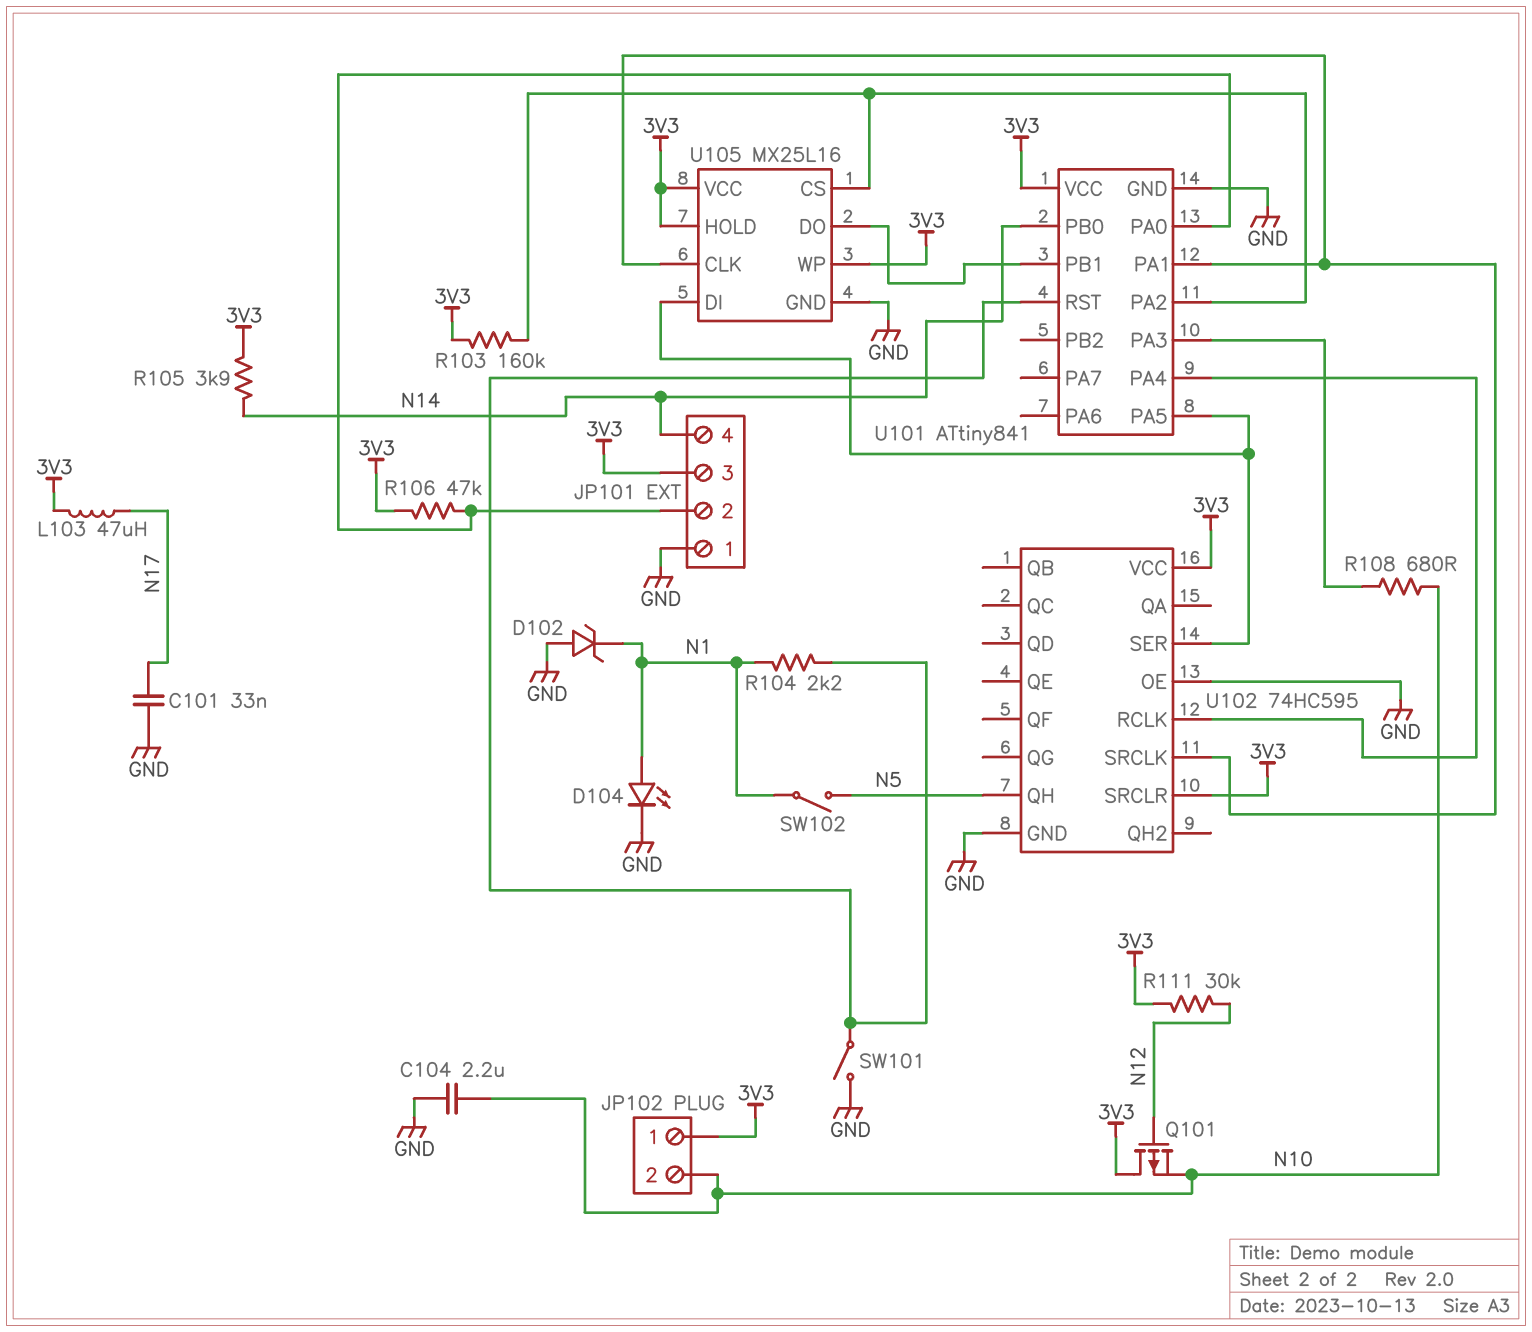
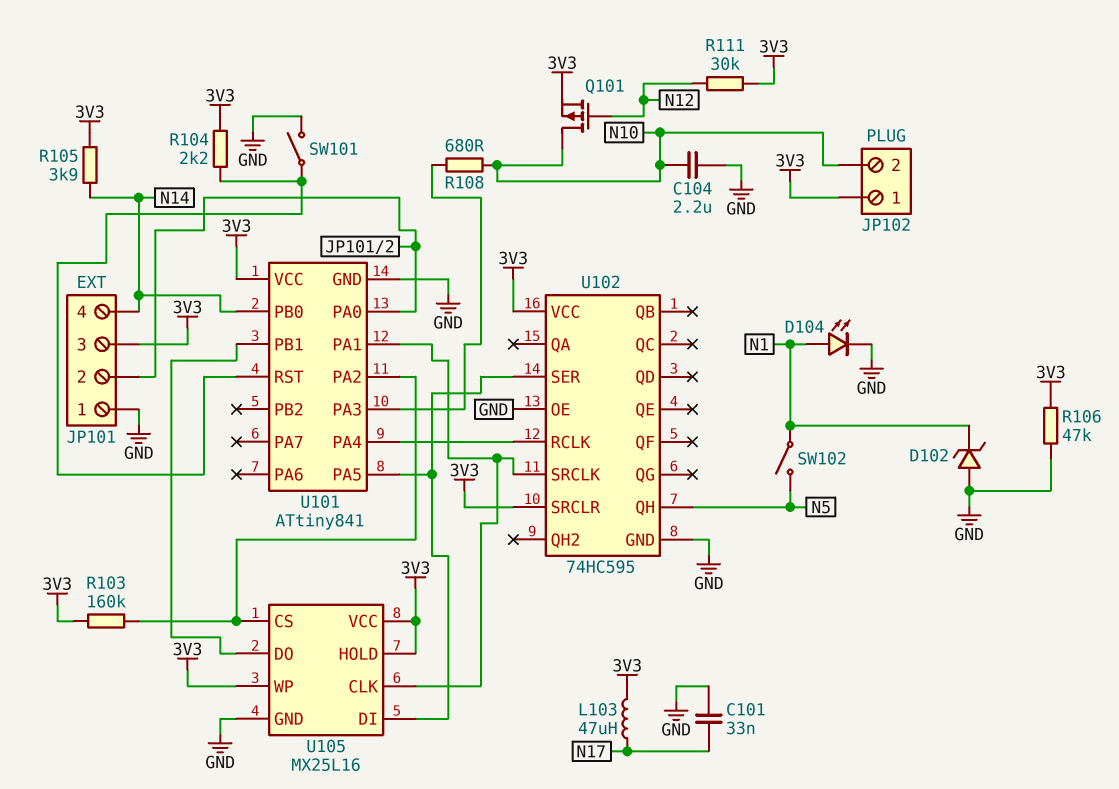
Q101: PMOS (G N12, D 3V3, S N10) -> PMOS (G N12, D N10, S 3V3)
R104: 2.2k (N1, U101/RST) -> 2.2k (3V3, U101/RST)
R106: 47k (3V3, JP101/2) -> 47k (3V3, GND)

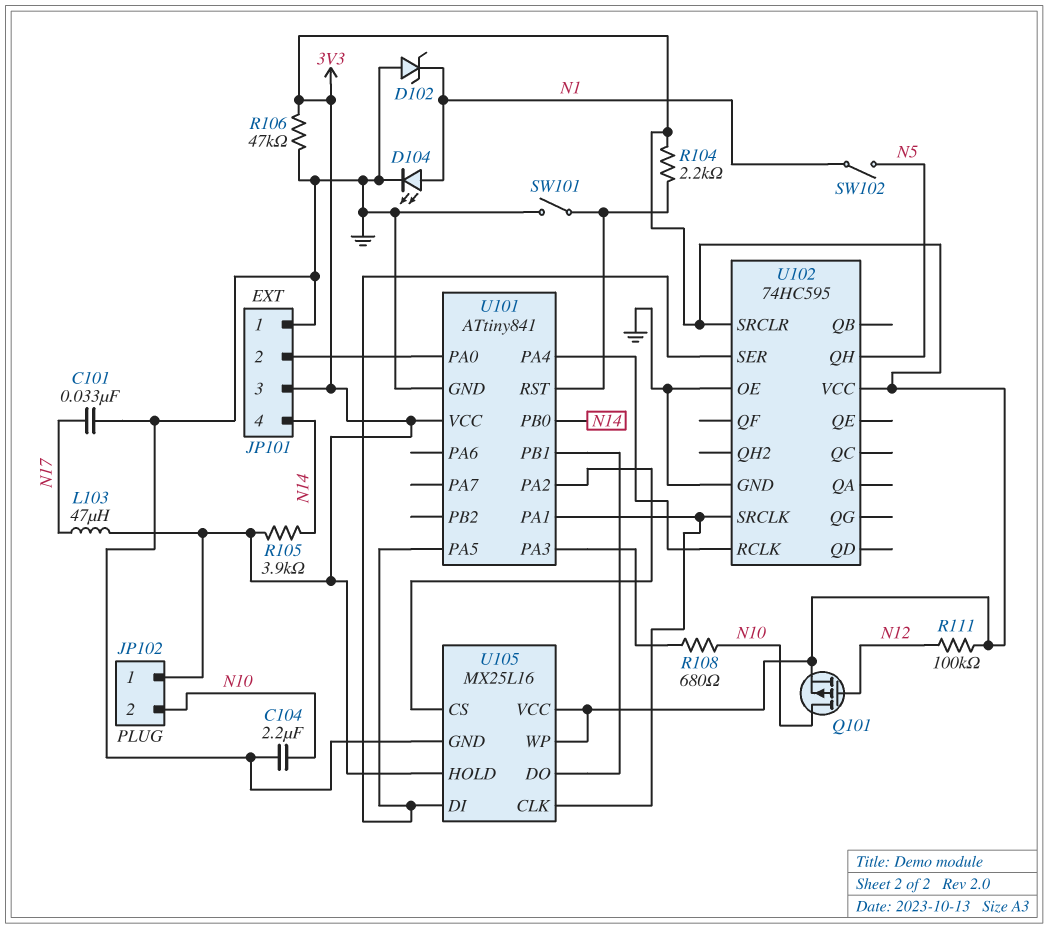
R103: 160k (3V3, U101/PA2) -> none
R111: 30k (3V3, N12) -> 100k (3V3, N12)

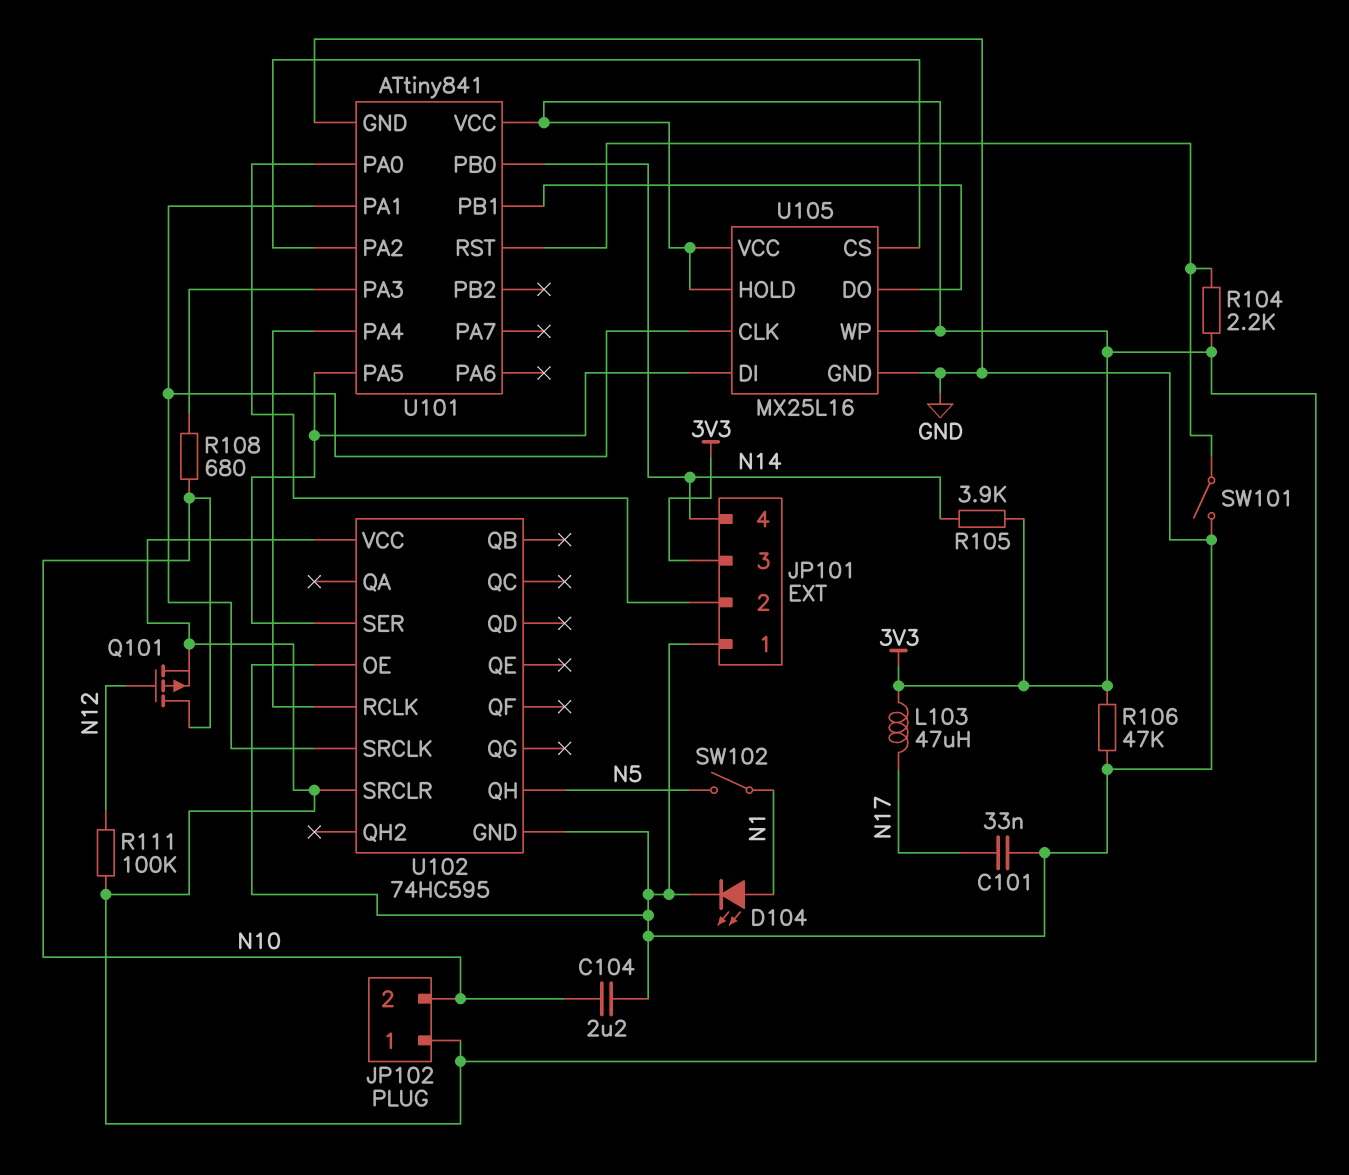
D102: zener (A GND, K N1) -> none

